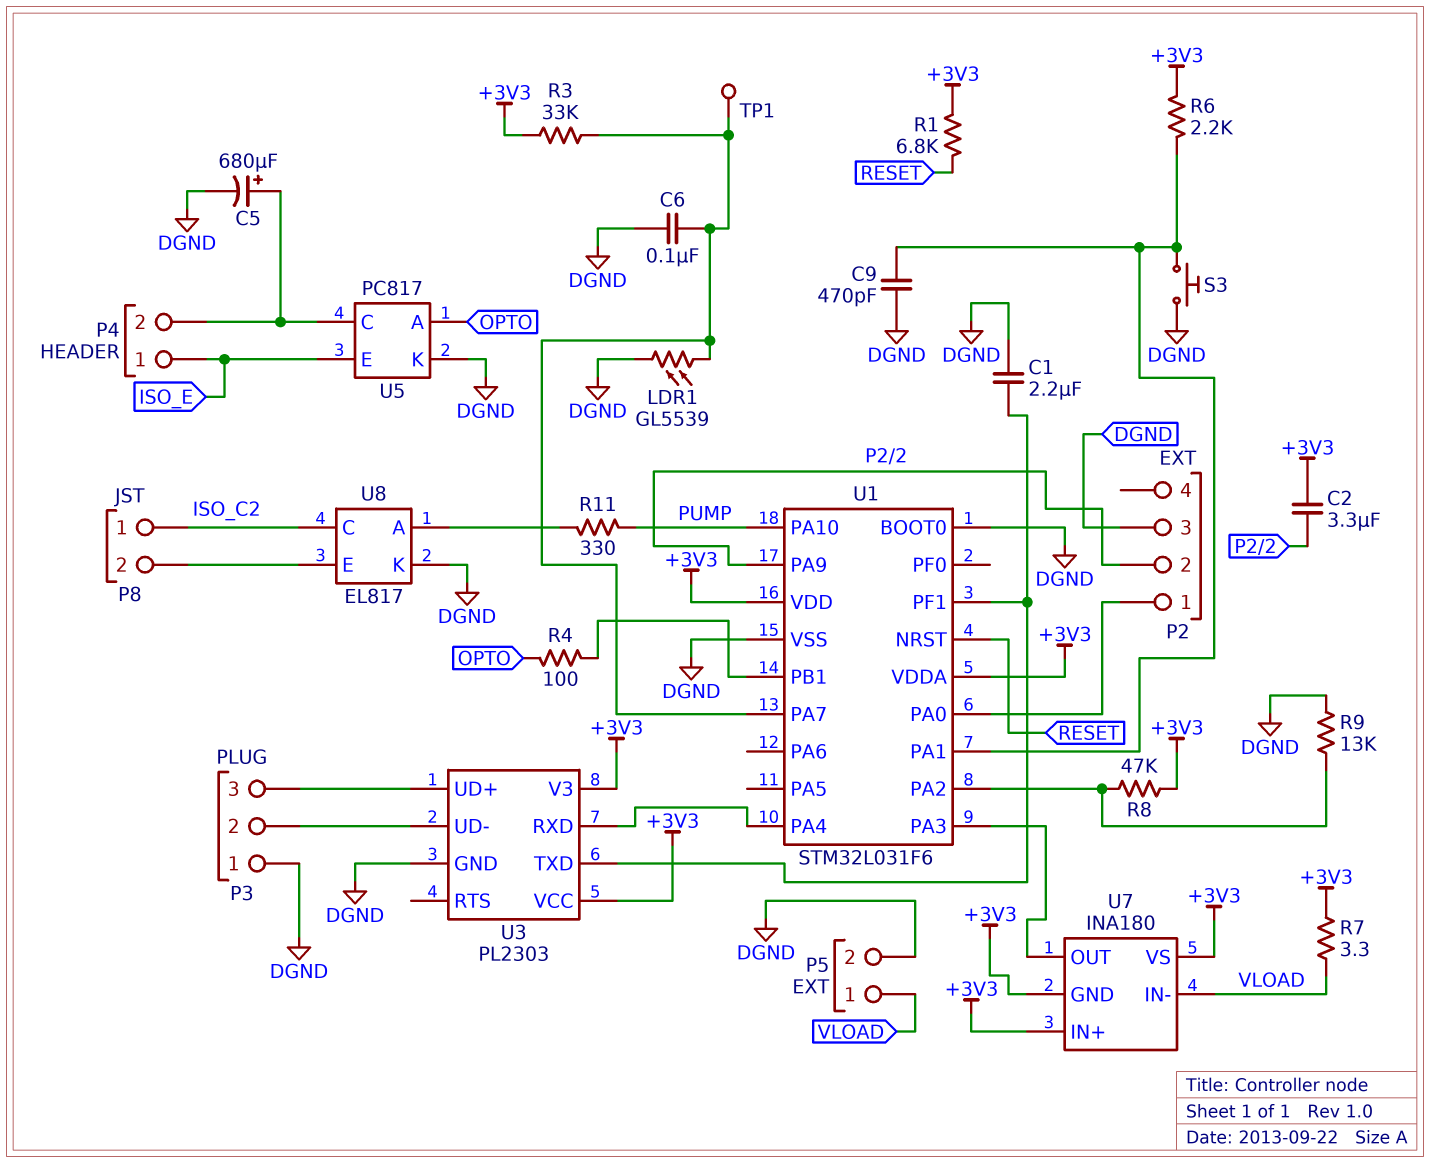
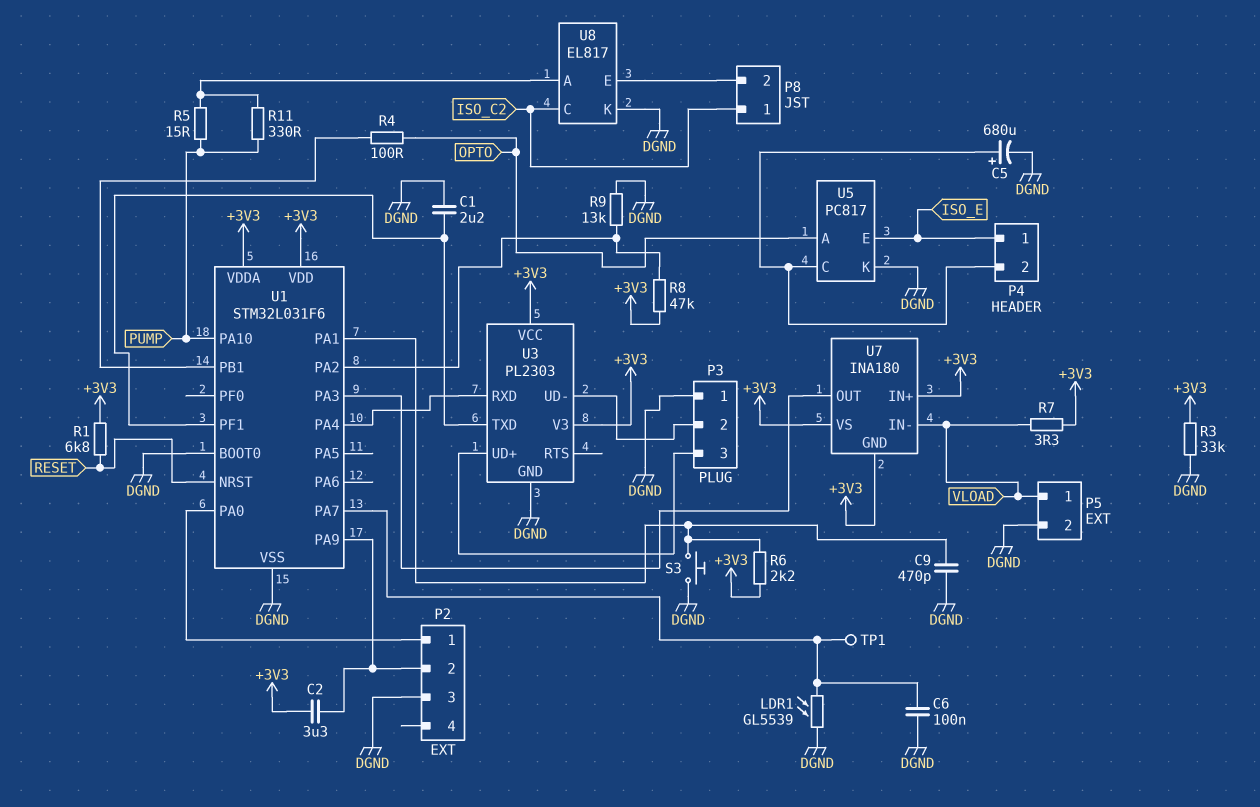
R3: 33k (+3V3, U1/PA7) -> 33k (+3V3, DGND)
R5: none -> 15 (PUMP, U8/A)

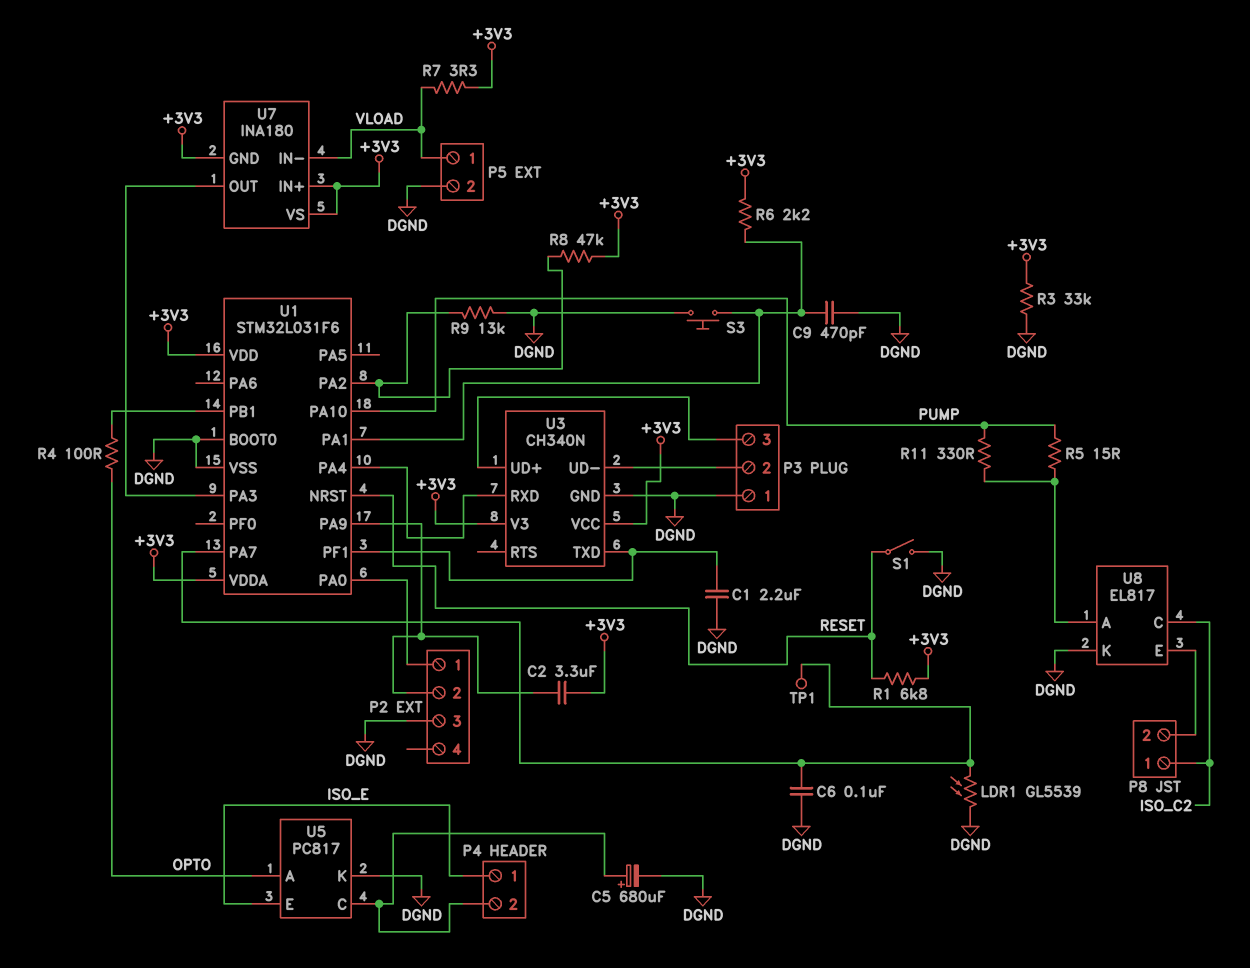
S1: none -> switch (DGND, RESET)
U3: PL2303 -> CH340N

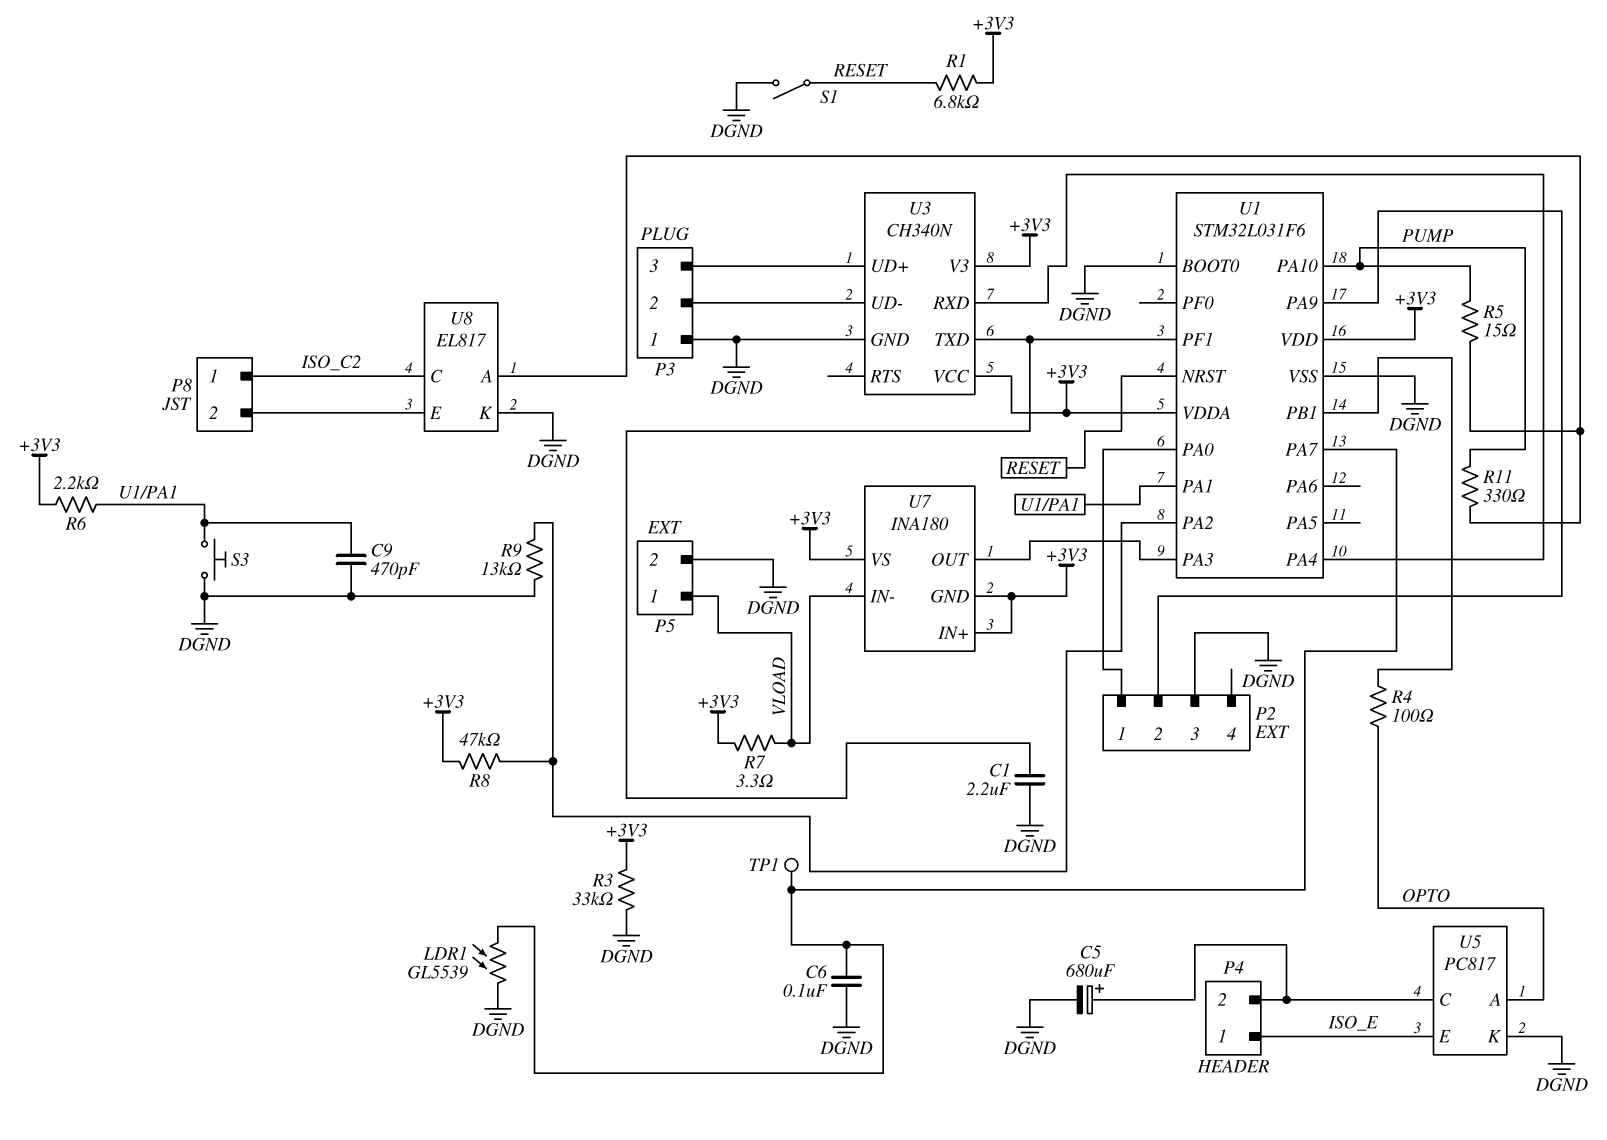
C2: 3.3uF (+3V3, P2/2) -> none

